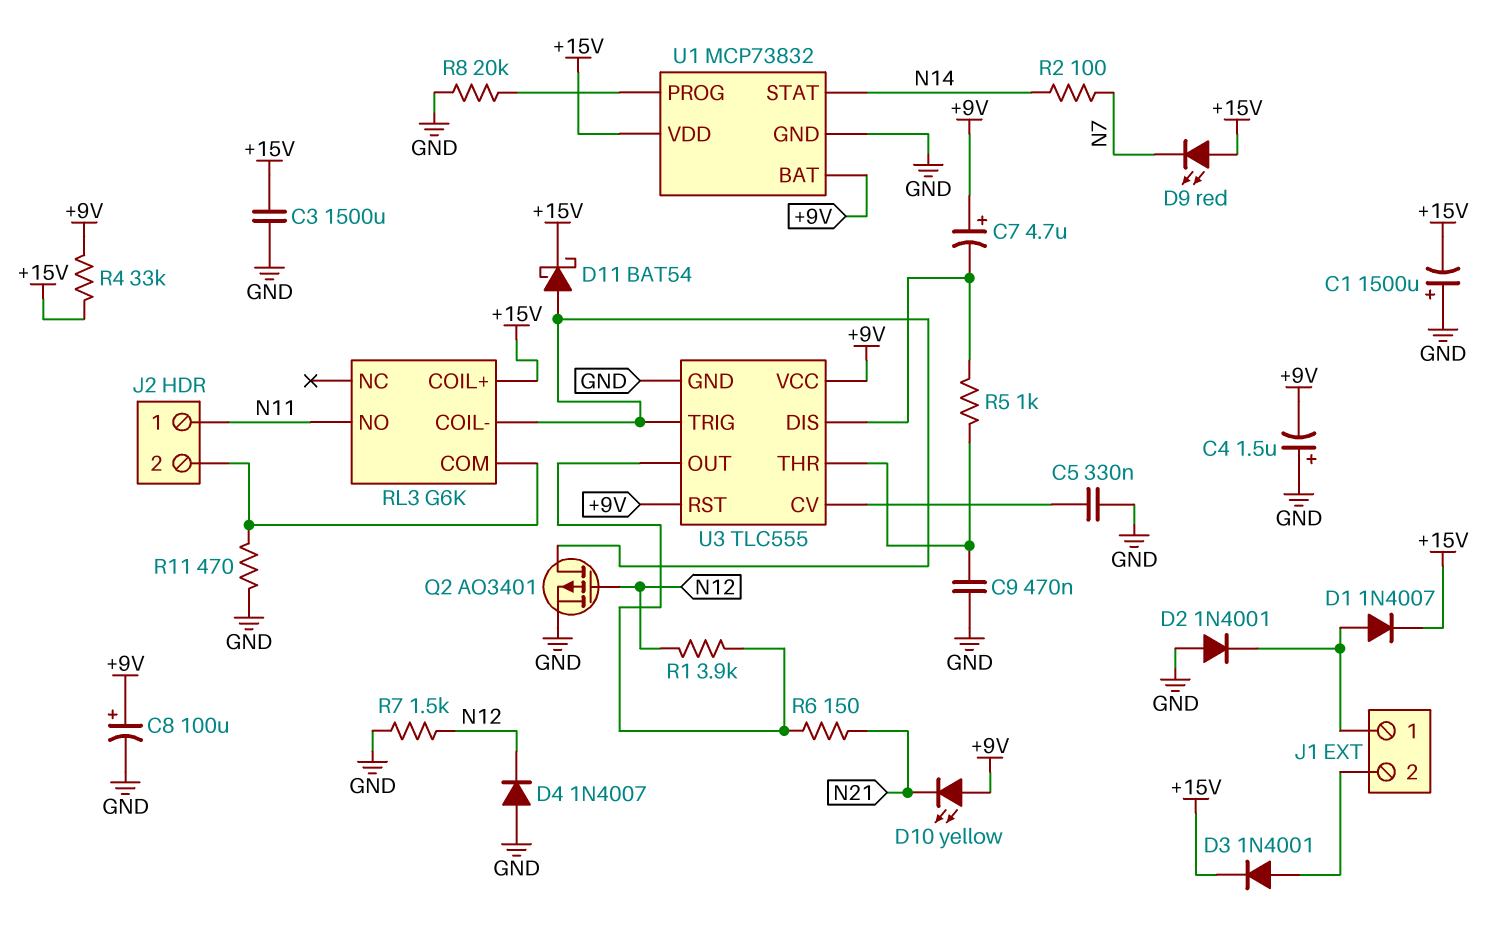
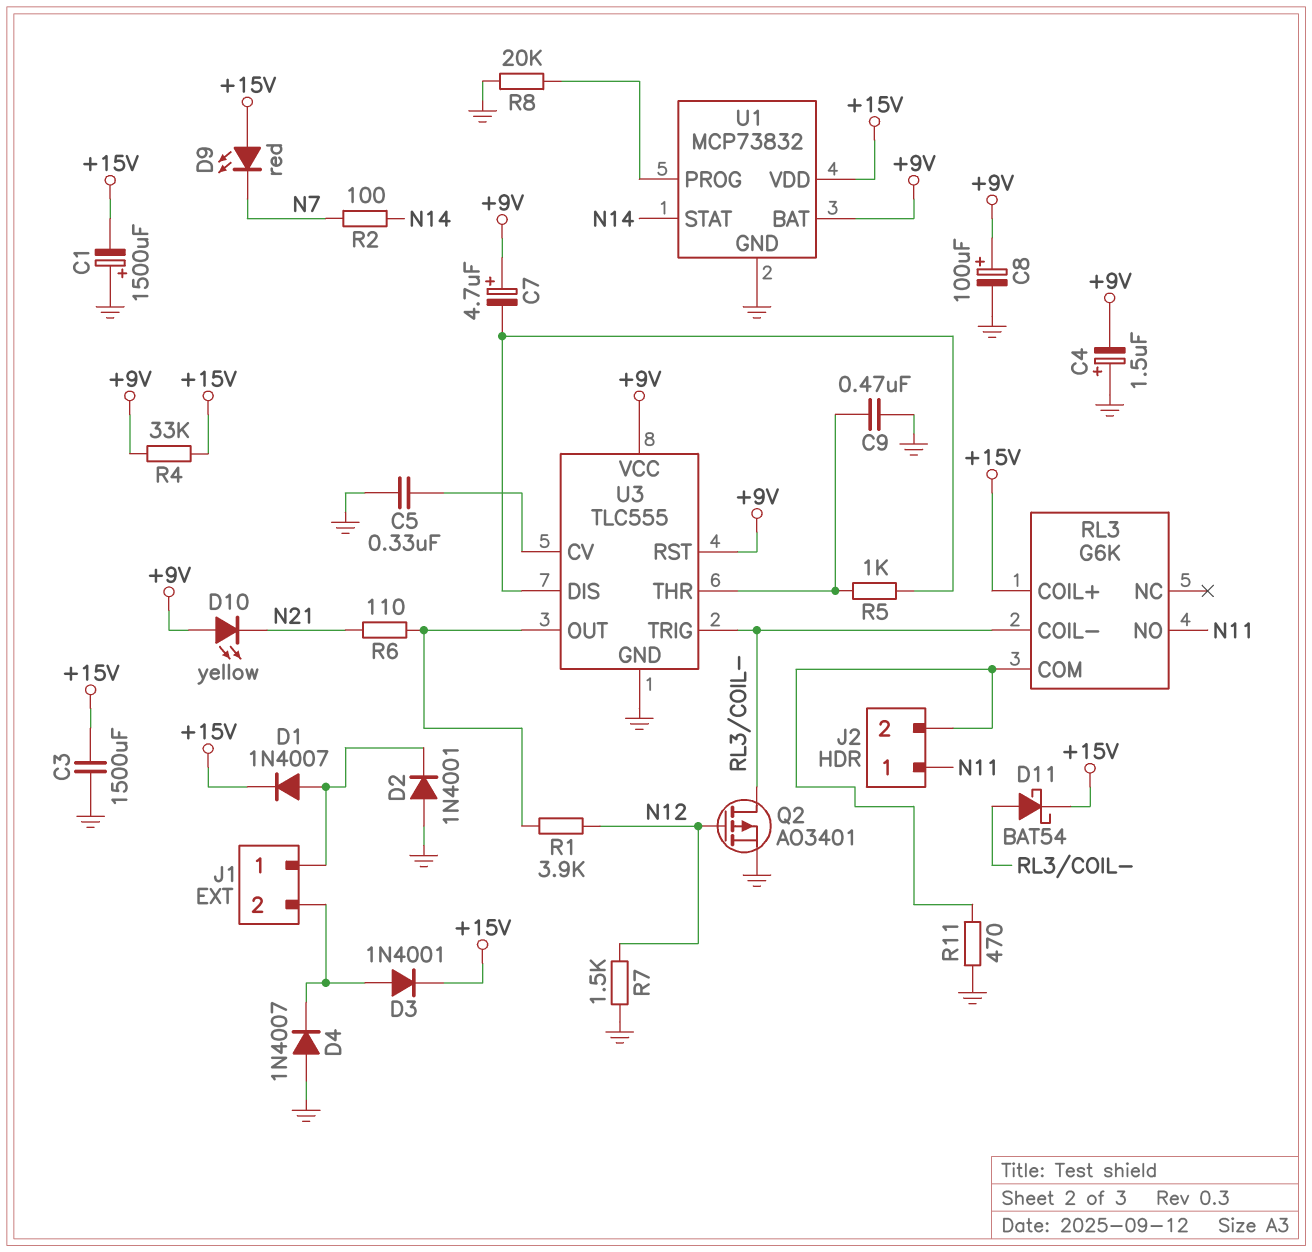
D4: diode 1N4007 (A GND, K N12) -> diode 1N4007 (A GND, K J1/2)
R6: 150 (N21, U3/OUT) -> 110 (N21, U3/OUT)

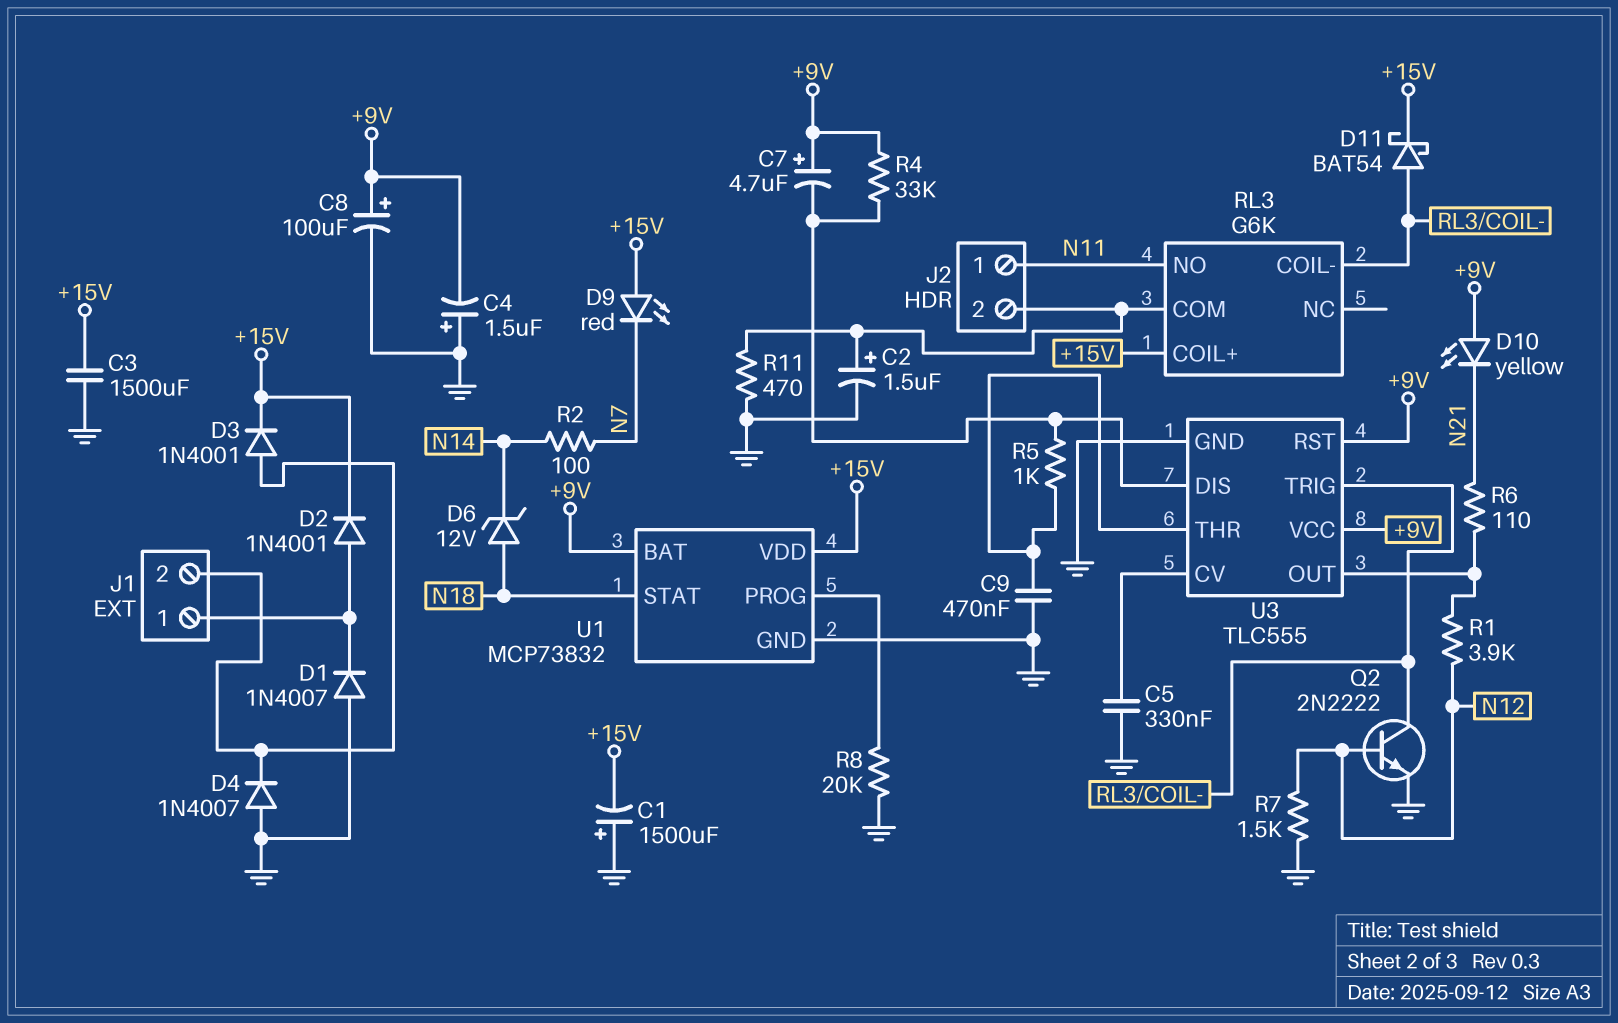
C2: none -> 1.5uF (plus J2/2, minus GND)
D1: diode 1N4007 (A J1/1, K +15V) -> diode 1N4007 (A GND, K J1/1)
D2: diode 1N4001 (A GND, K J1/1) -> diode 1N4001 (A J1/1, K +15V)
D6: none -> zener 12V (A N18, K N14)
Q2: PMOS AO3401 (G N12, D RL3/COIL-, S GND) -> NPN 2N2222 (B N12, C RL3/COIL-, E GND)
R4: 33k (+9V, +15V) -> 33k (+9V, U3/DIS)
U1 pin STAT: N14 -> N18

